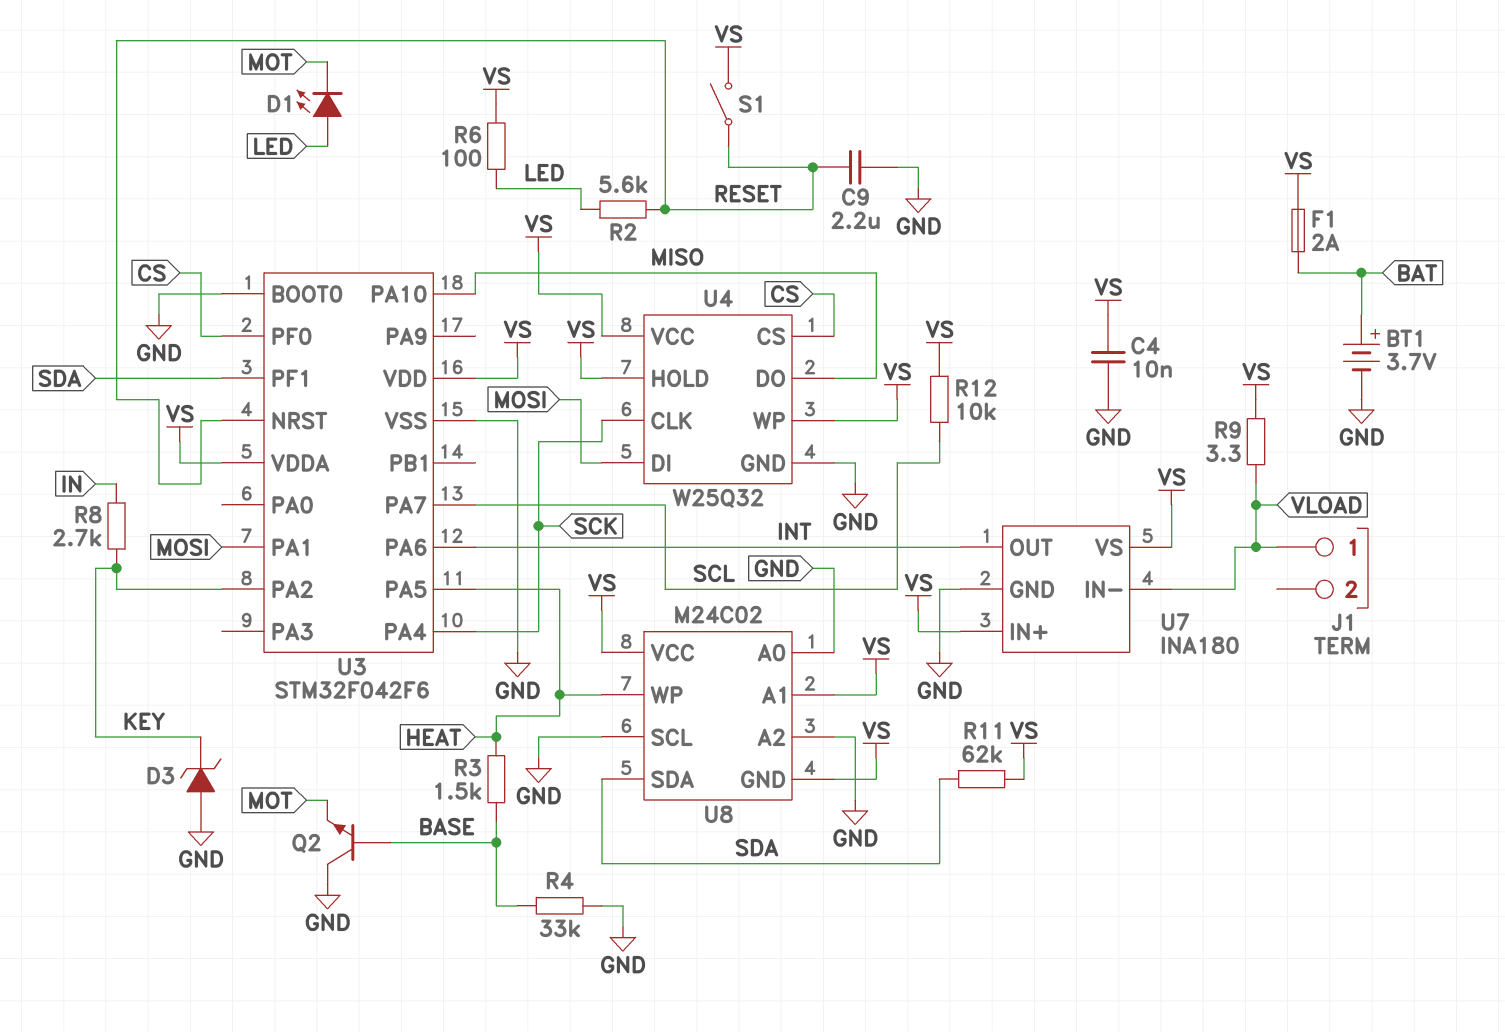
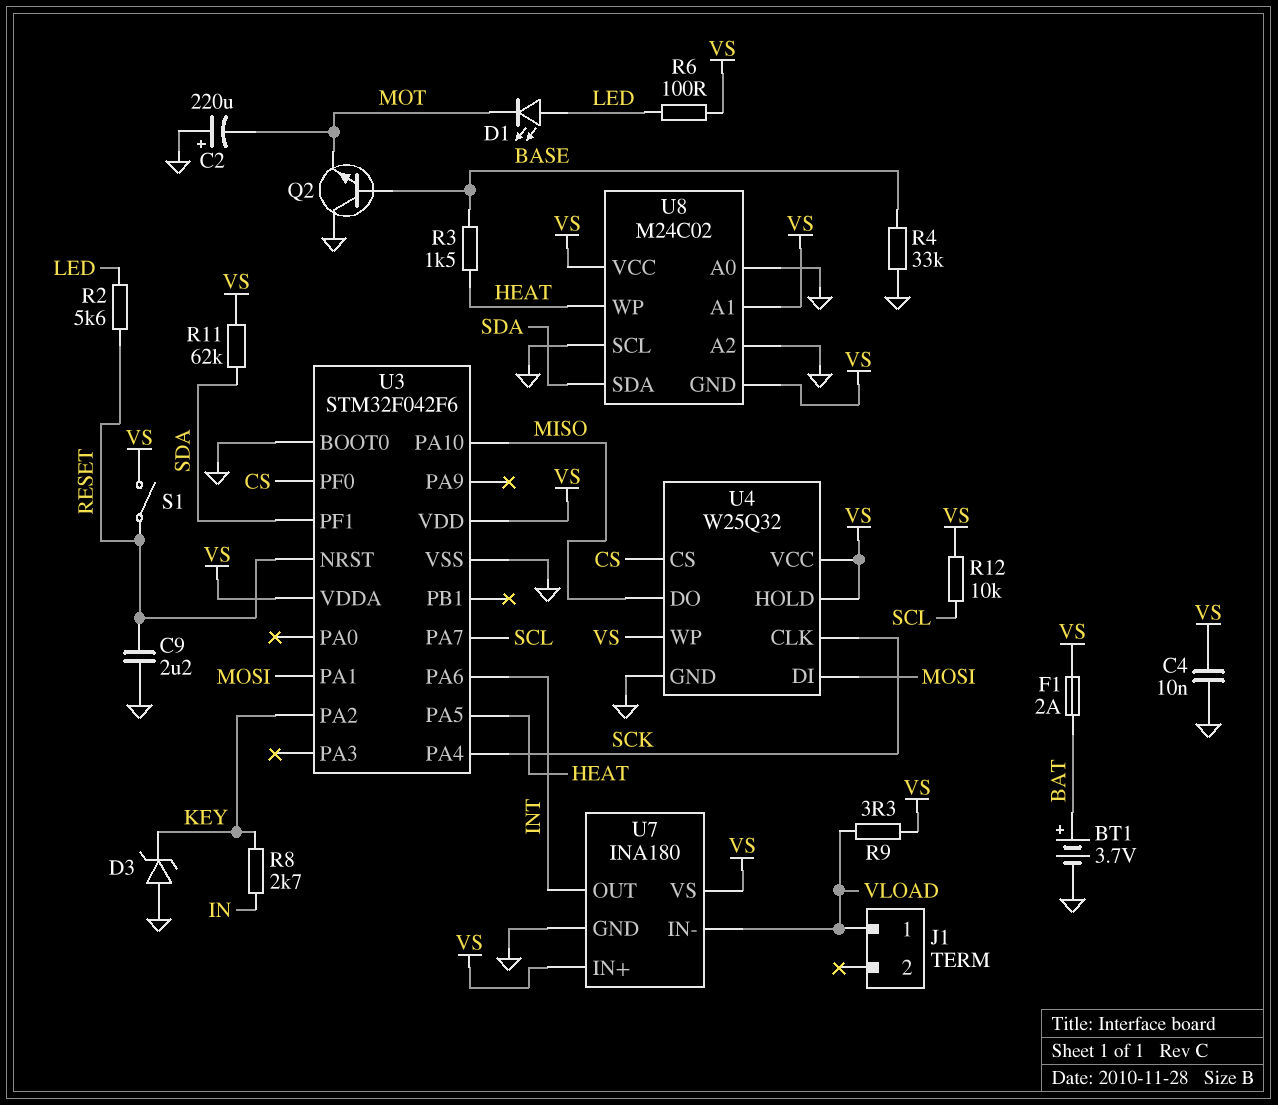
C2: none -> 220uF (plus GND, minus MOT)

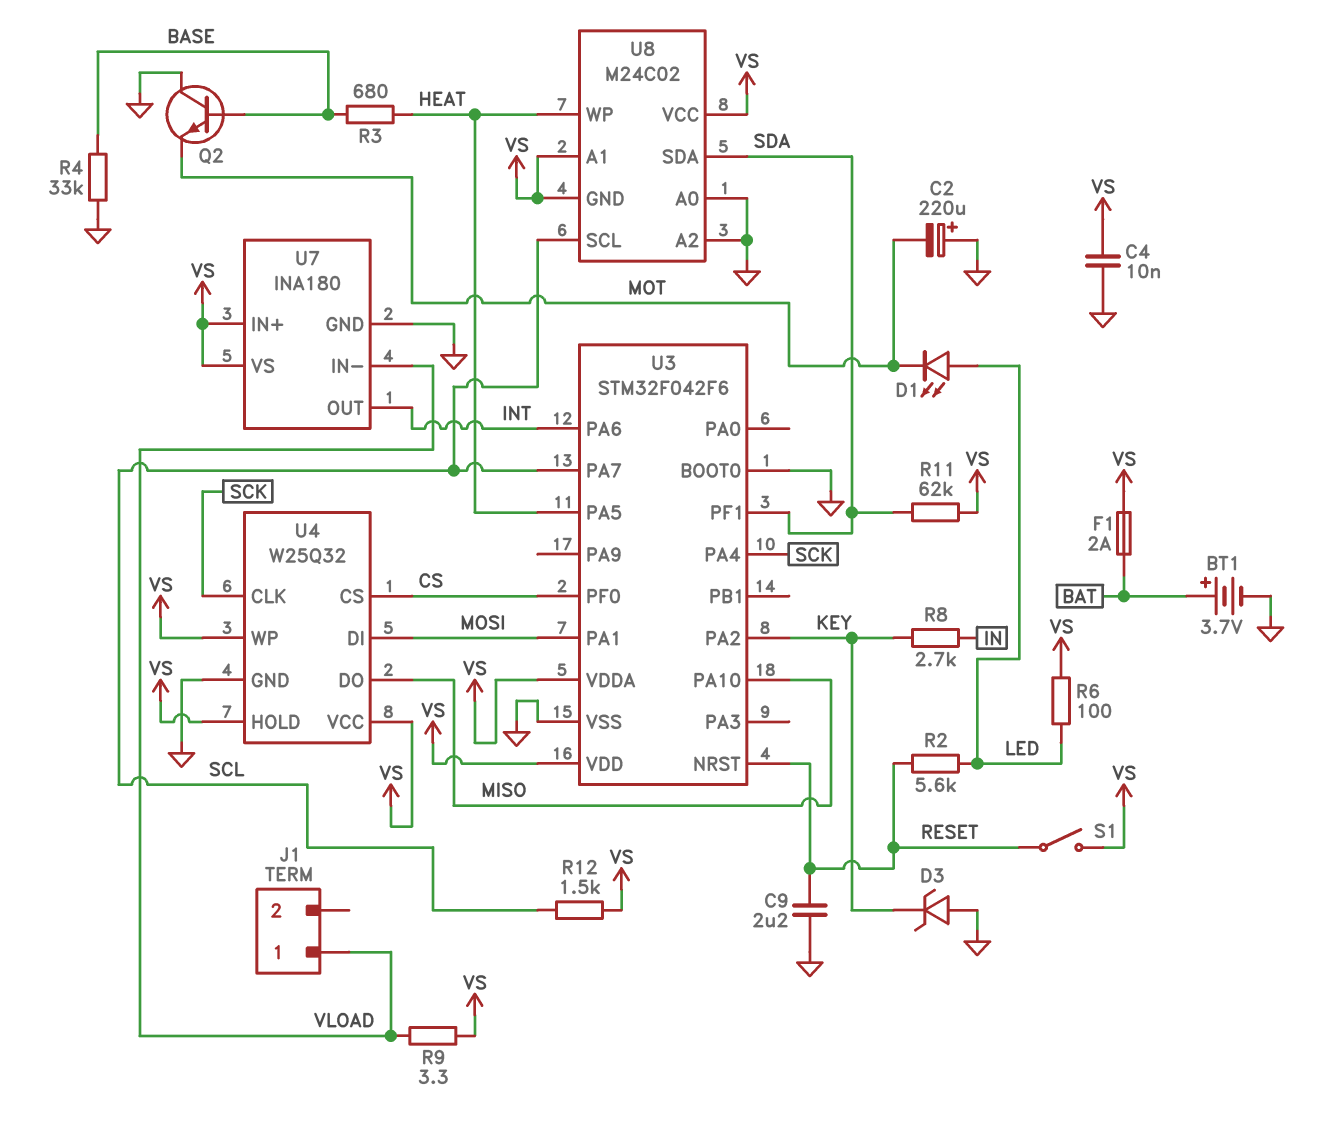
R3: 1.5k (BASE, HEAT) -> 680 (BASE, HEAT)
R12: 10k (SCL, VS) -> 1.5k (SCL, VS)
U8 pin SCL: GND -> SCL

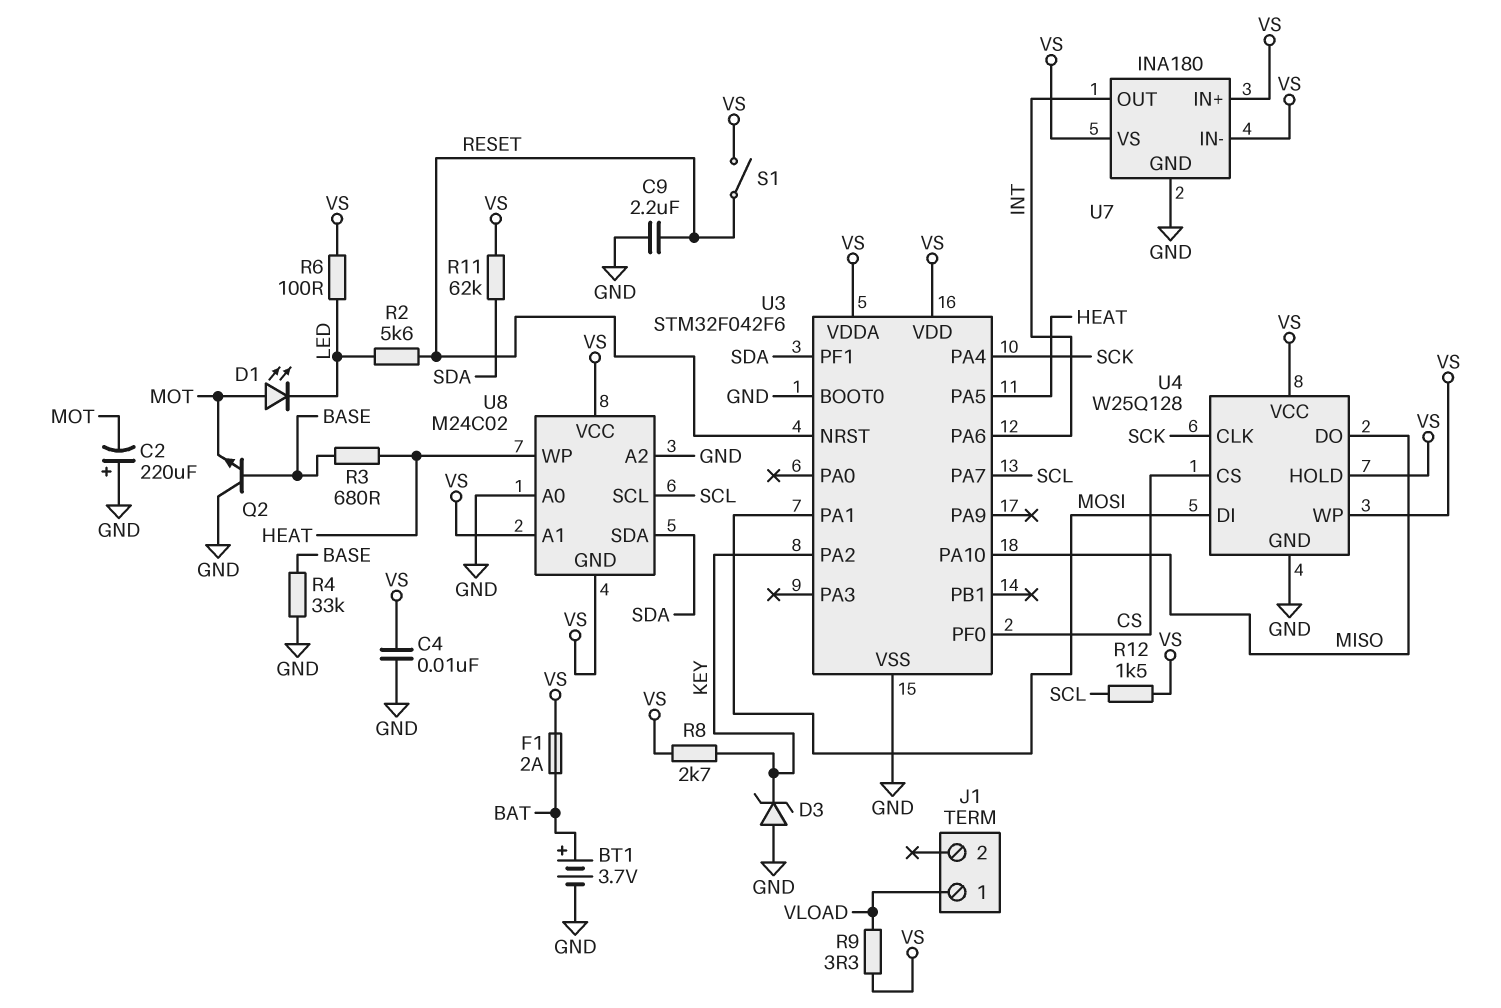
D1: LED (A LED, K MOT) -> LED (A MOT, K LED)
R8: 2.7k (IN, KEY) -> 2.7k (KEY, VS)
U4: W25Q32 -> W25Q128
U7 pin IN-: VLOAD -> VS

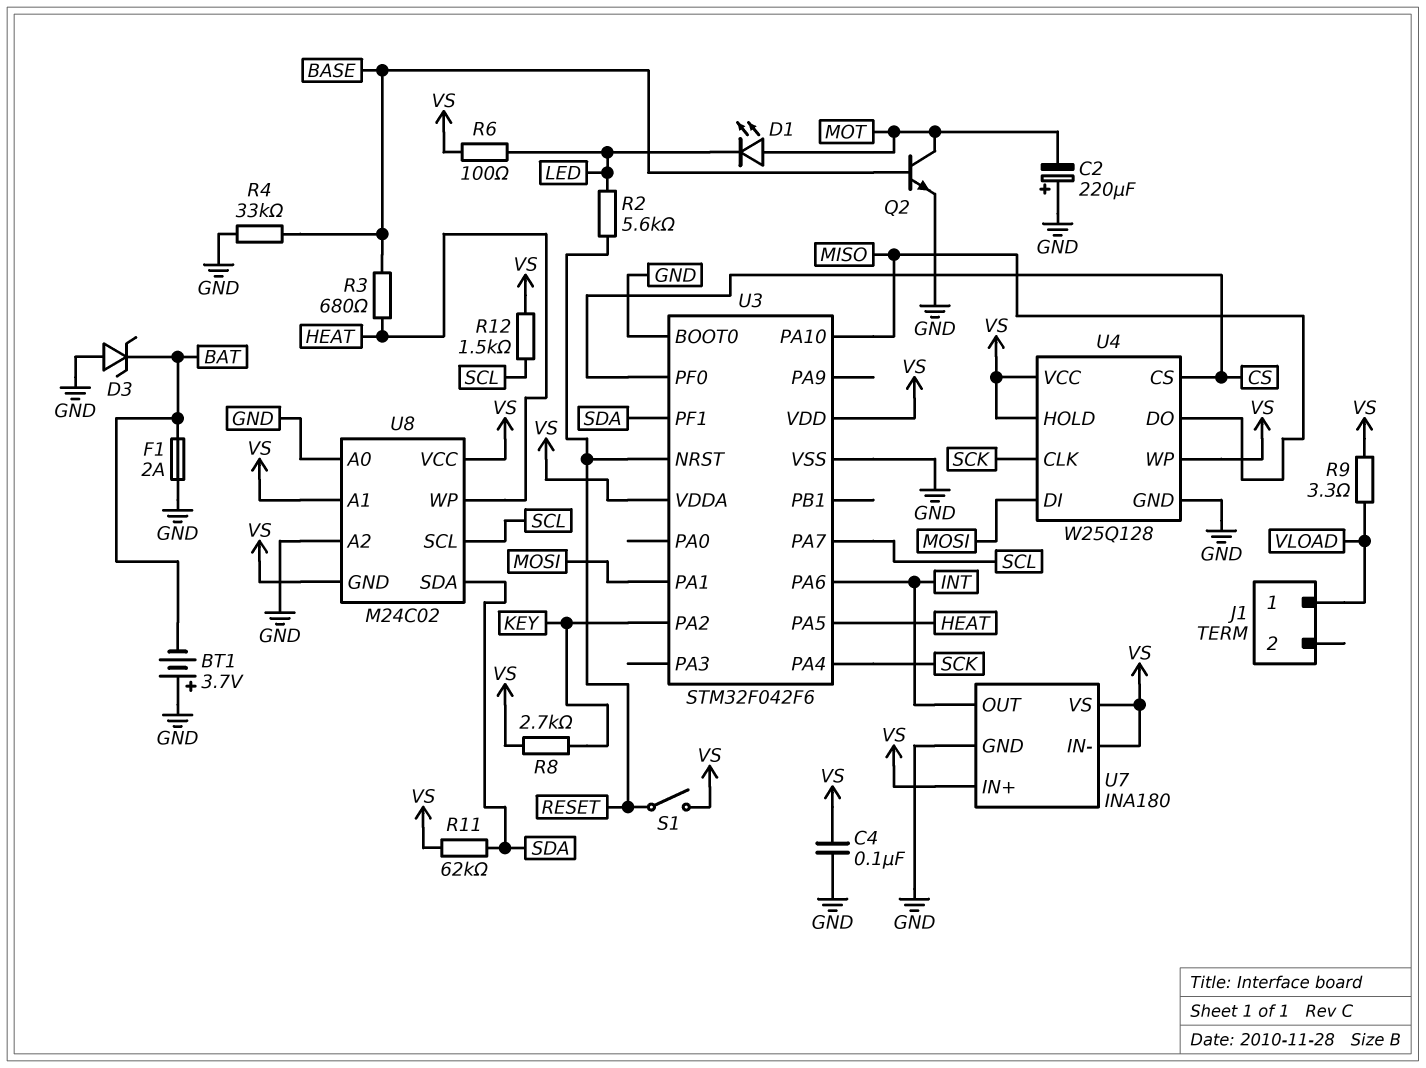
BT1: 3.7V (plus BAT, minus GND) -> 3.7V (plus GND, minus BAT)
C4: 10nF (GND, VS) -> 100nF (GND, VS)
C9: 2.2uF (GND, RESET) -> none
D3: zener (A GND, K KEY) -> zener (A GND, K BAT)
F1: 2A (BAT, VS) -> 2A (BAT, GND)
Q2: NPN (B BASE, C GND, E MOT) -> NPN (B BASE, C MOT, E GND)

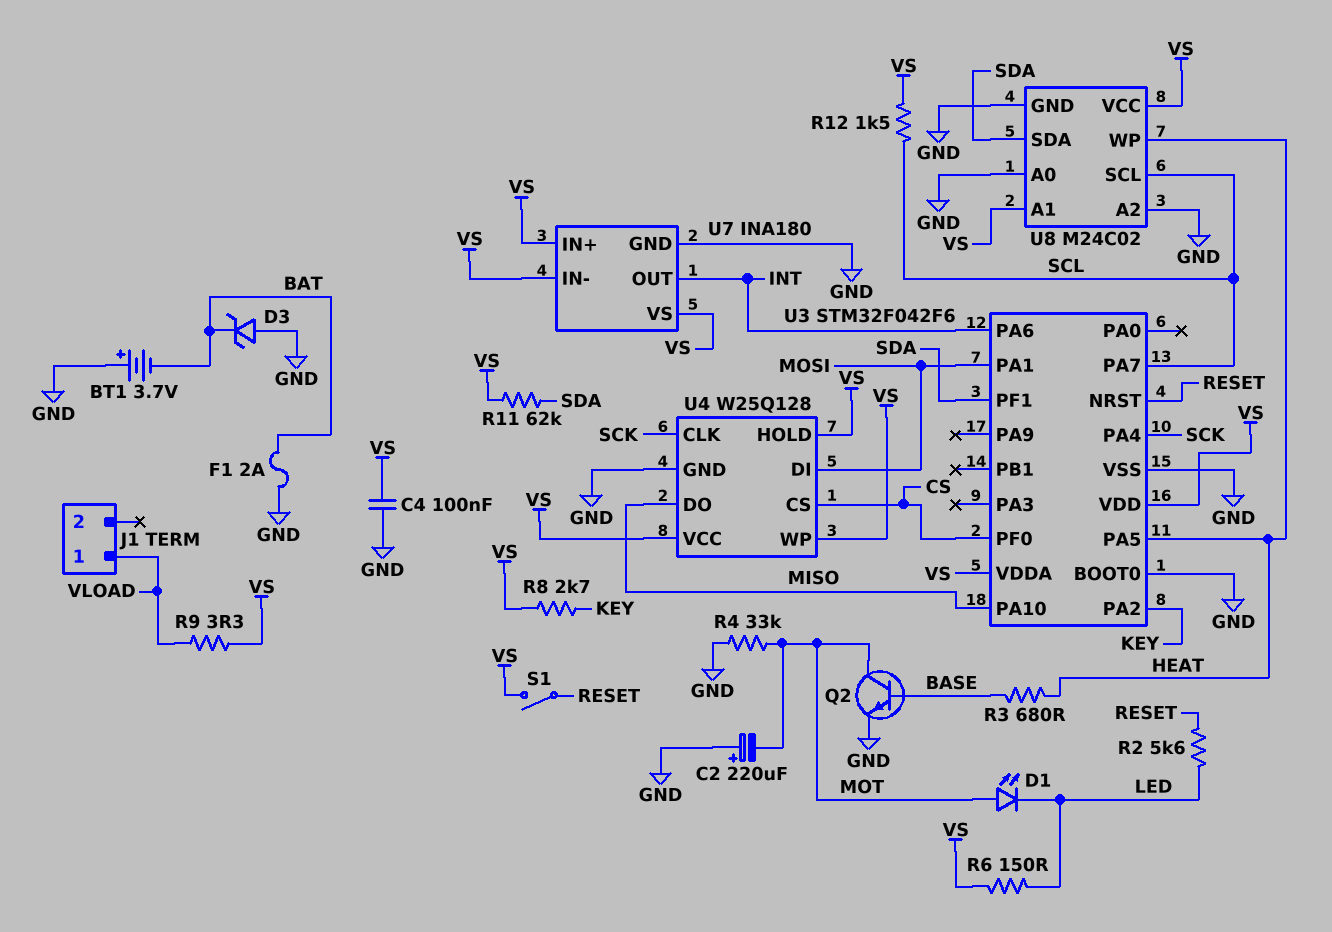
R4: 33k (BASE, GND) -> 33k (GND, MOT)
R6: 100 (LED, VS) -> 150 (LED, VS)
U8 pin GND: VS -> GND

